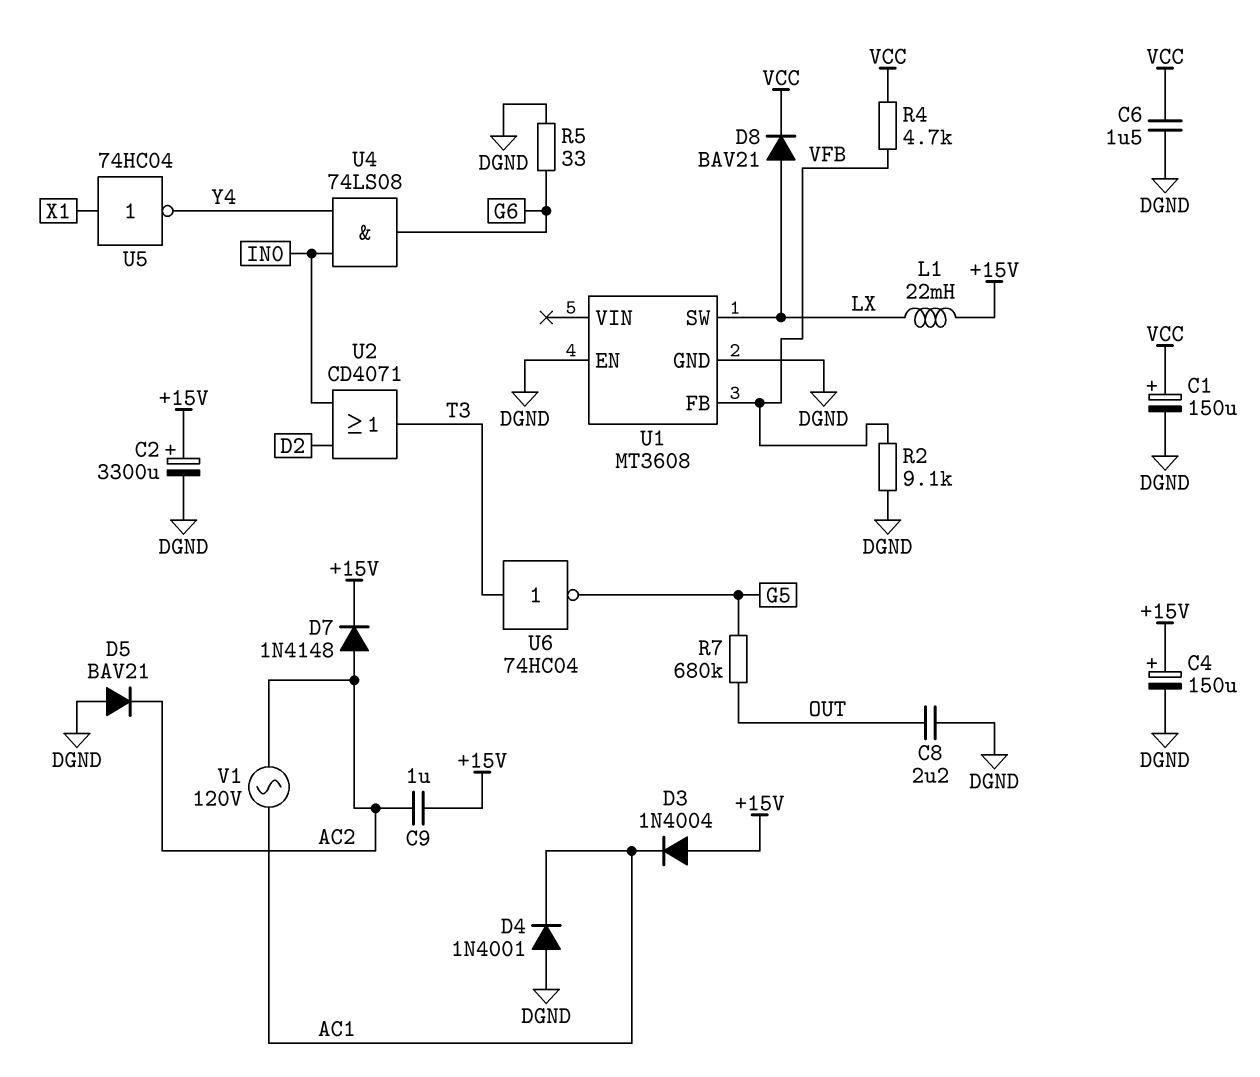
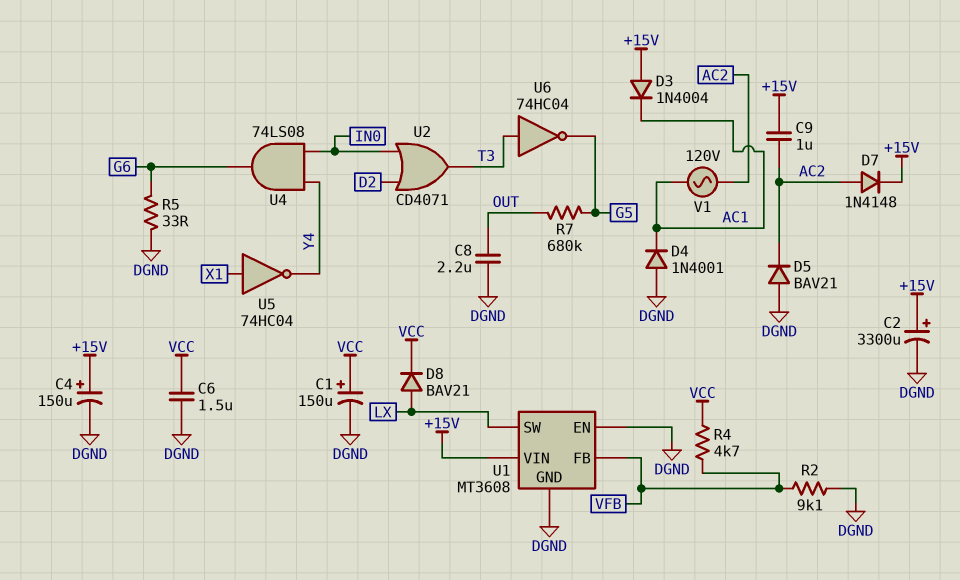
L1: 22mH (+15V, LX) -> none
U1 pin VIN: none -> +15V

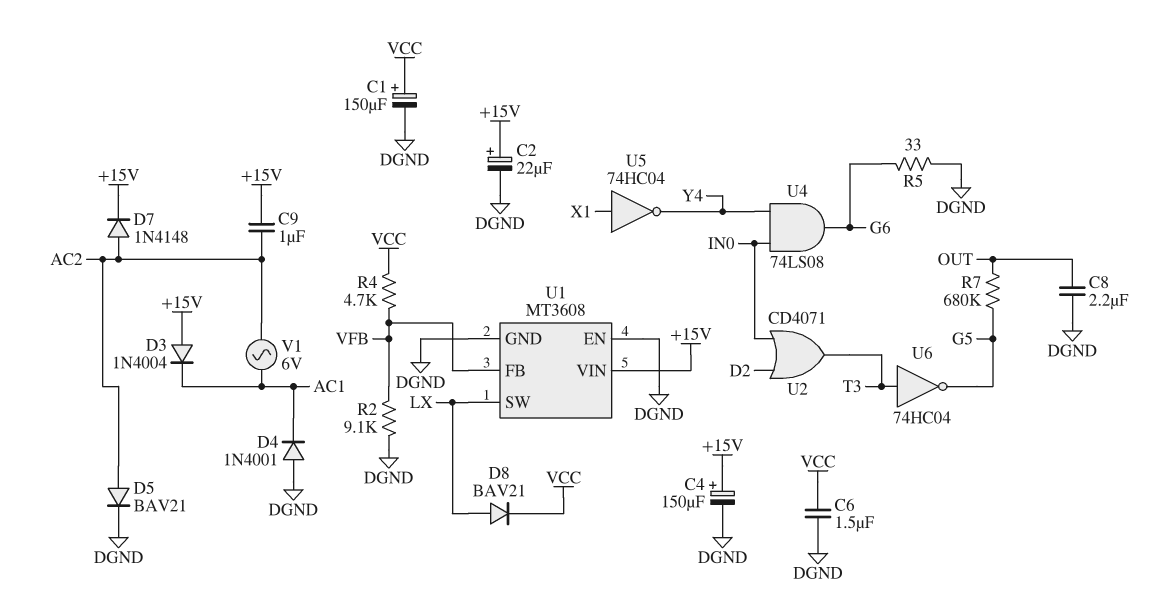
C2: 3300uF (plus +15V, minus DGND) -> 22uF (plus +15V, minus DGND)
D5: diode BAV21 (A DGND, K AC2) -> diode BAV21 (A AC2, K DGND)
V1: AC 120V (AC1, AC2) -> AC 6V (AC1, AC2)

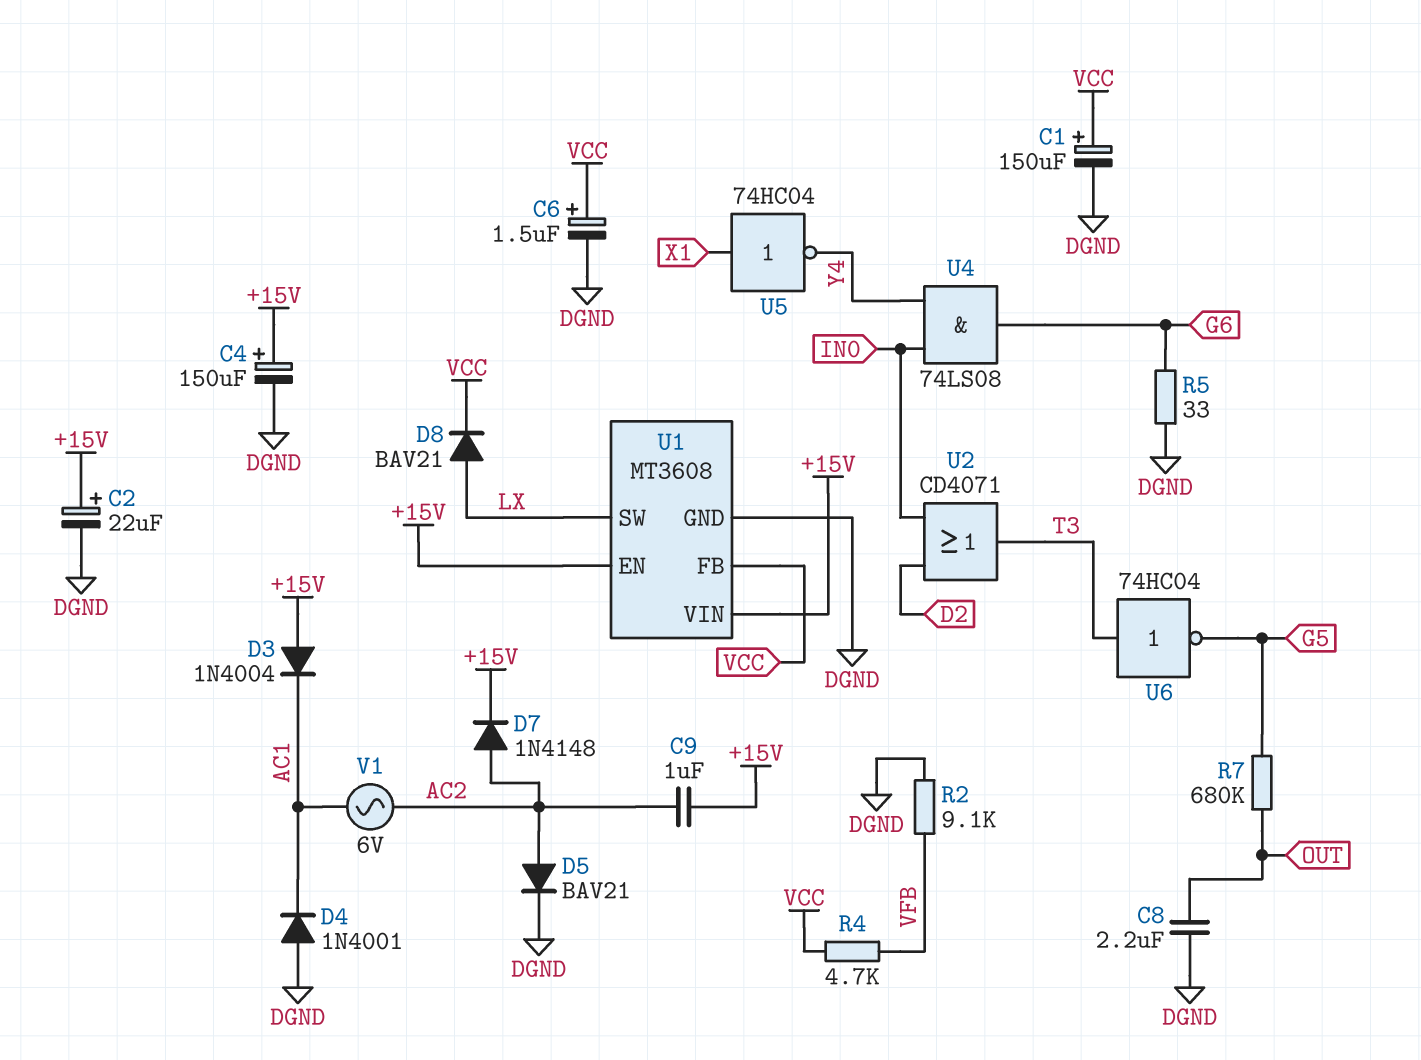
C6: 1.5uF (DGND, VCC) -> 1.5uF (plus VCC, minus DGND)
U1 pin EN: DGND -> +15V
U1 pin FB: VFB -> VCC

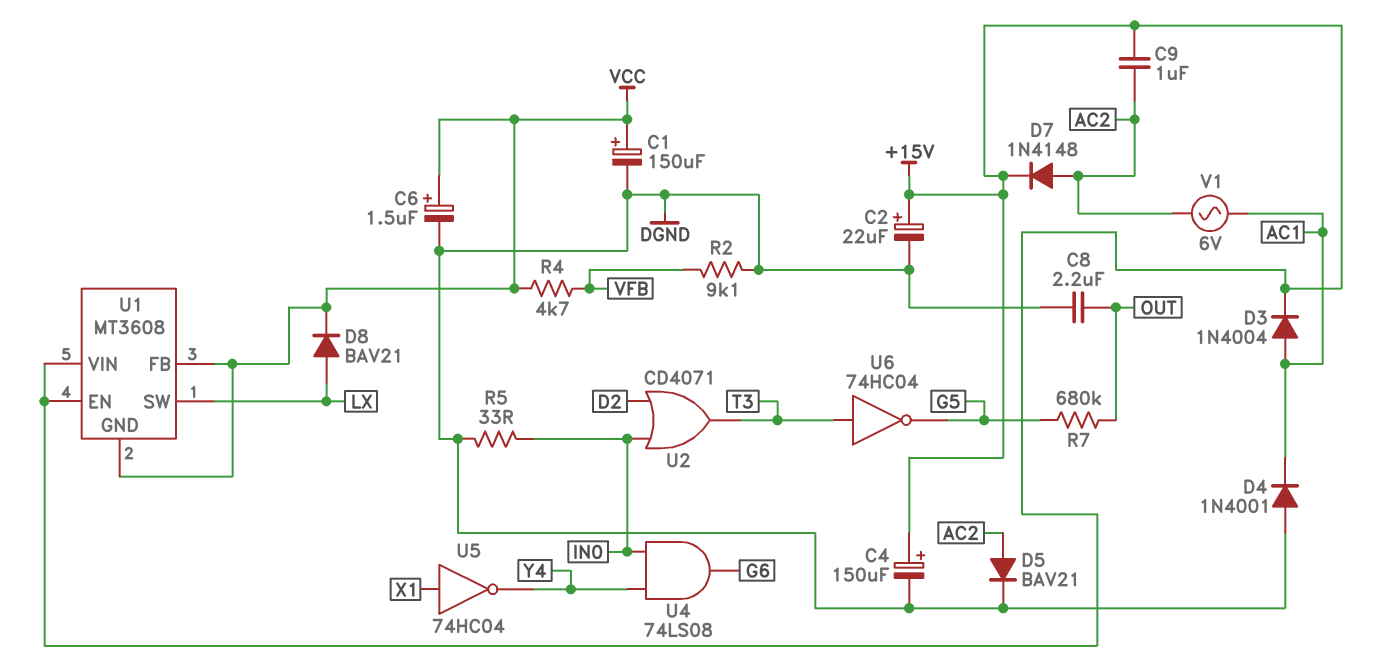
D3: diode 1N4004 (A +15V, K AC1) -> diode 1N4004 (A AC1, K +15V)
R5: 33 (DGND, G6) -> 33 (DGND, IN0)
U1 pin GND: DGND -> VCC

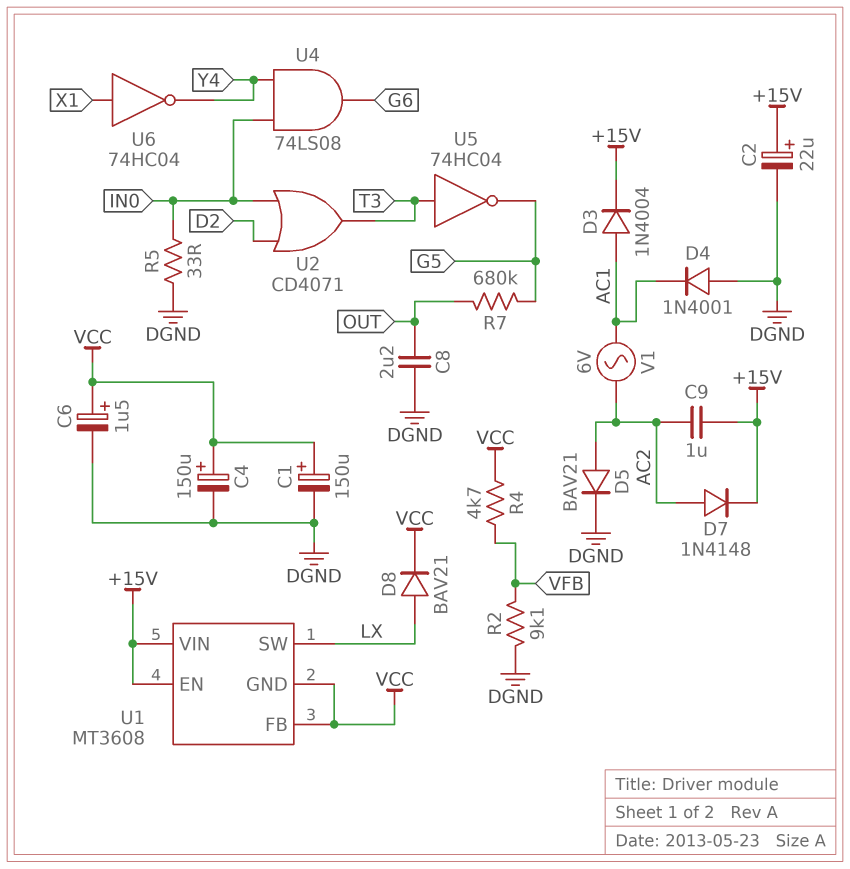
C4: 150uF (plus +15V, minus DGND) -> 150uF (plus VCC, minus DGND)
U5: NOT 74HC04 (in X1, out Y4) -> NOT 74HC04 (in T3, out G5)
U6: NOT 74HC04 (in T3, out G5) -> NOT 74HC04 (in X1, out Y4)

